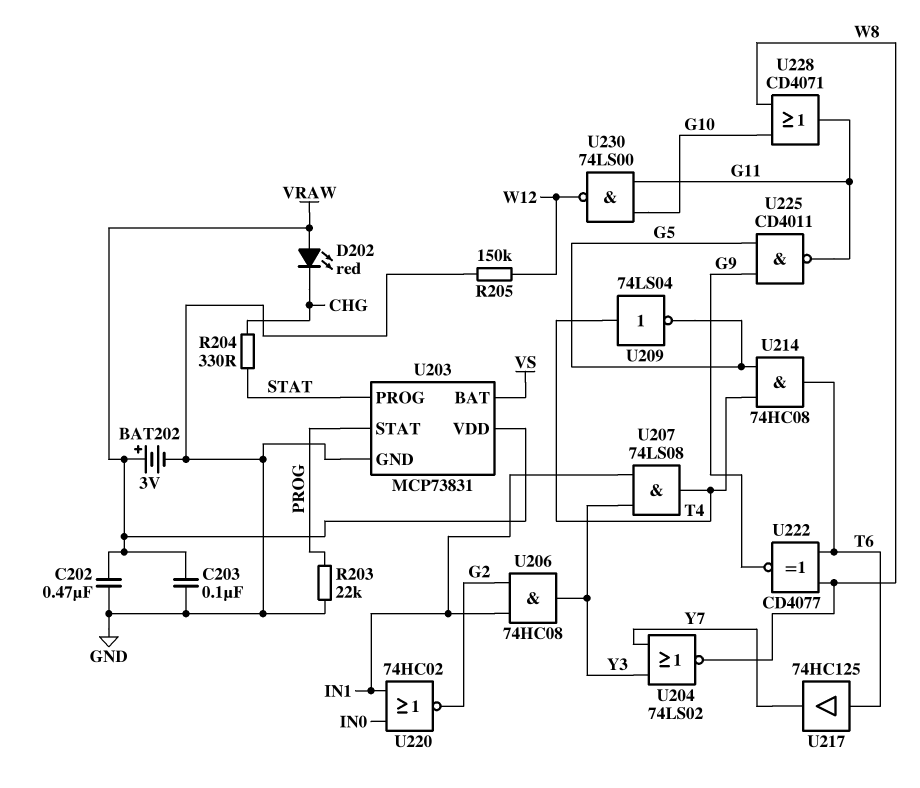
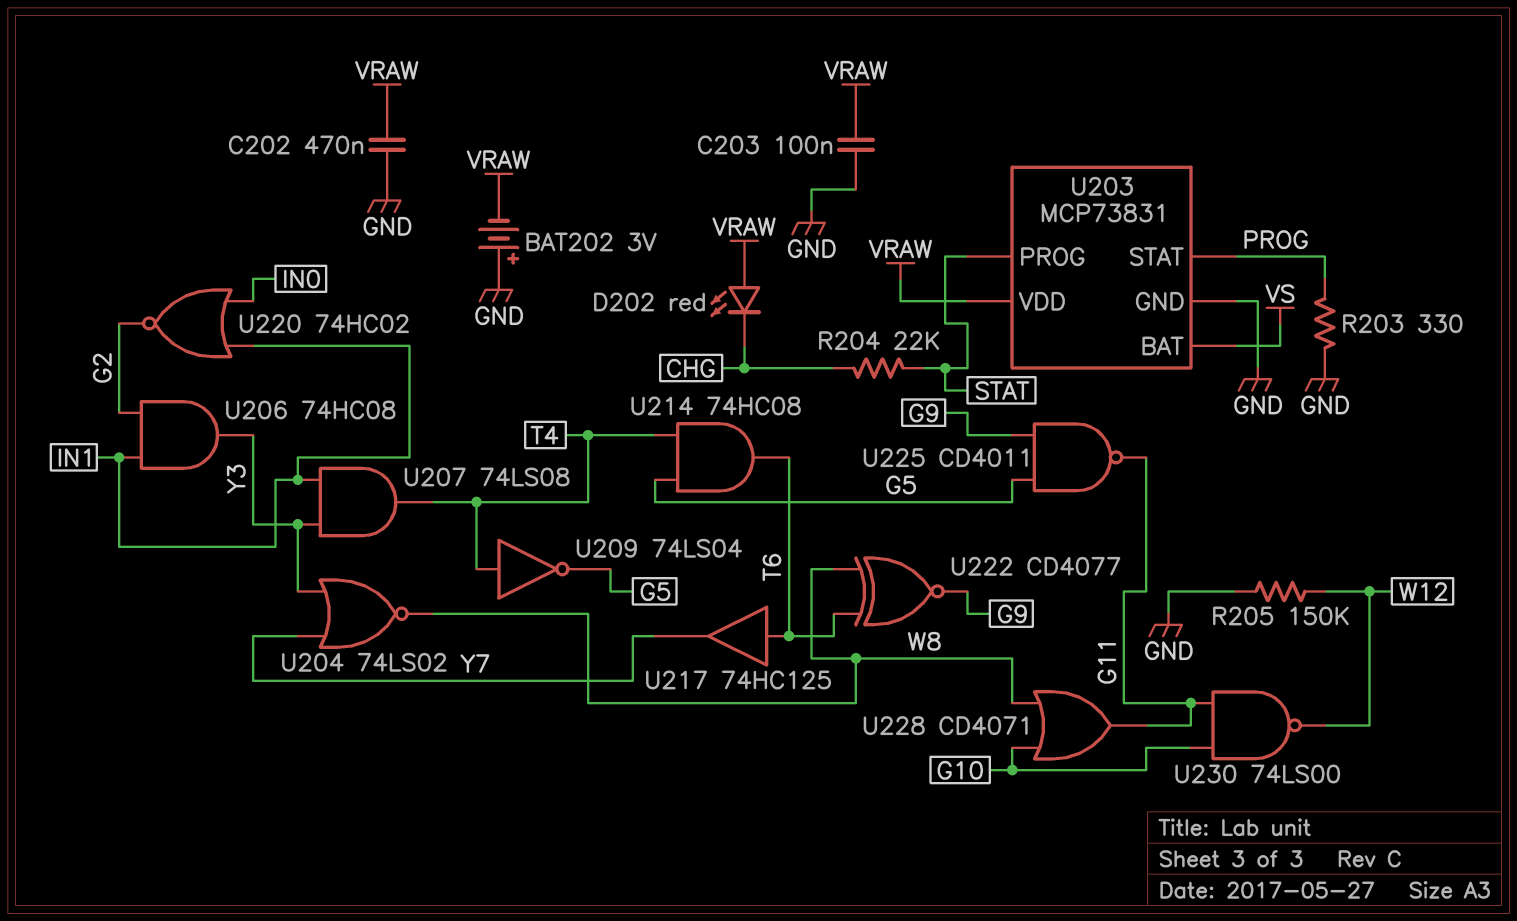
BAT202: 3V (plus VRAW, minus GND) -> 3V (plus GND, minus VRAW)
R203: 22k (GND, PROG) -> 330 (GND, PROG)
R204: 330 (CHG, STAT) -> 22k (CHG, STAT)

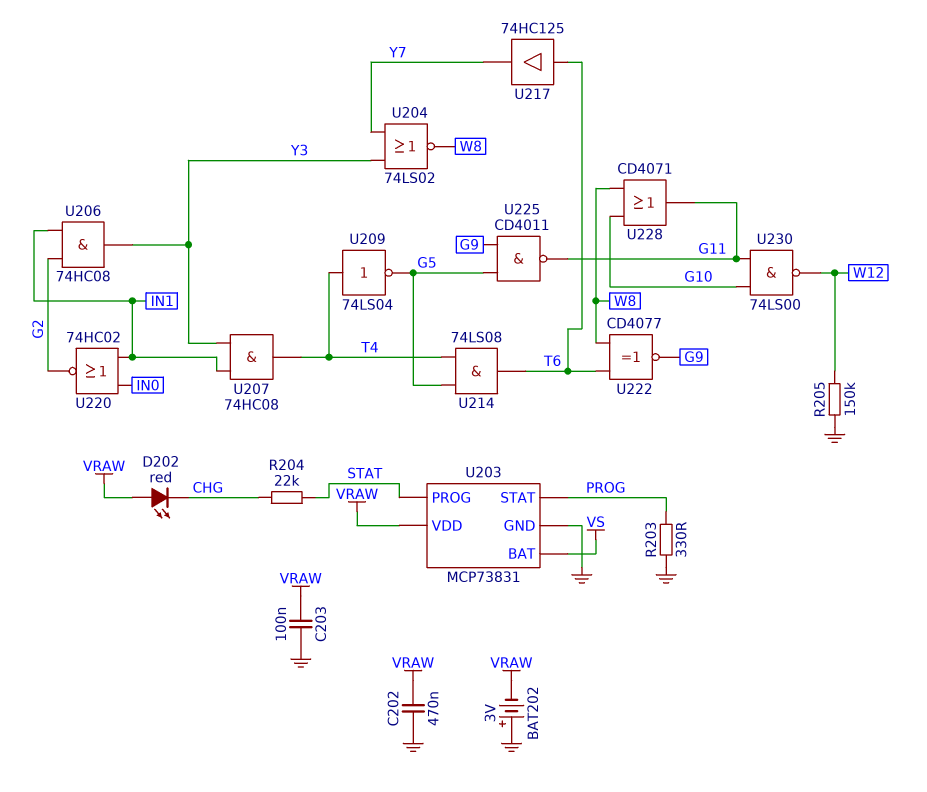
U207: AND 74LS08 (in IN1, in Y3, out T4) -> AND 74HC08 (in IN1, in Y3, out T4)
U214: AND 74HC08 (in G5, in T4, out T6) -> AND 74LS08 (in G5, in T4, out T6)

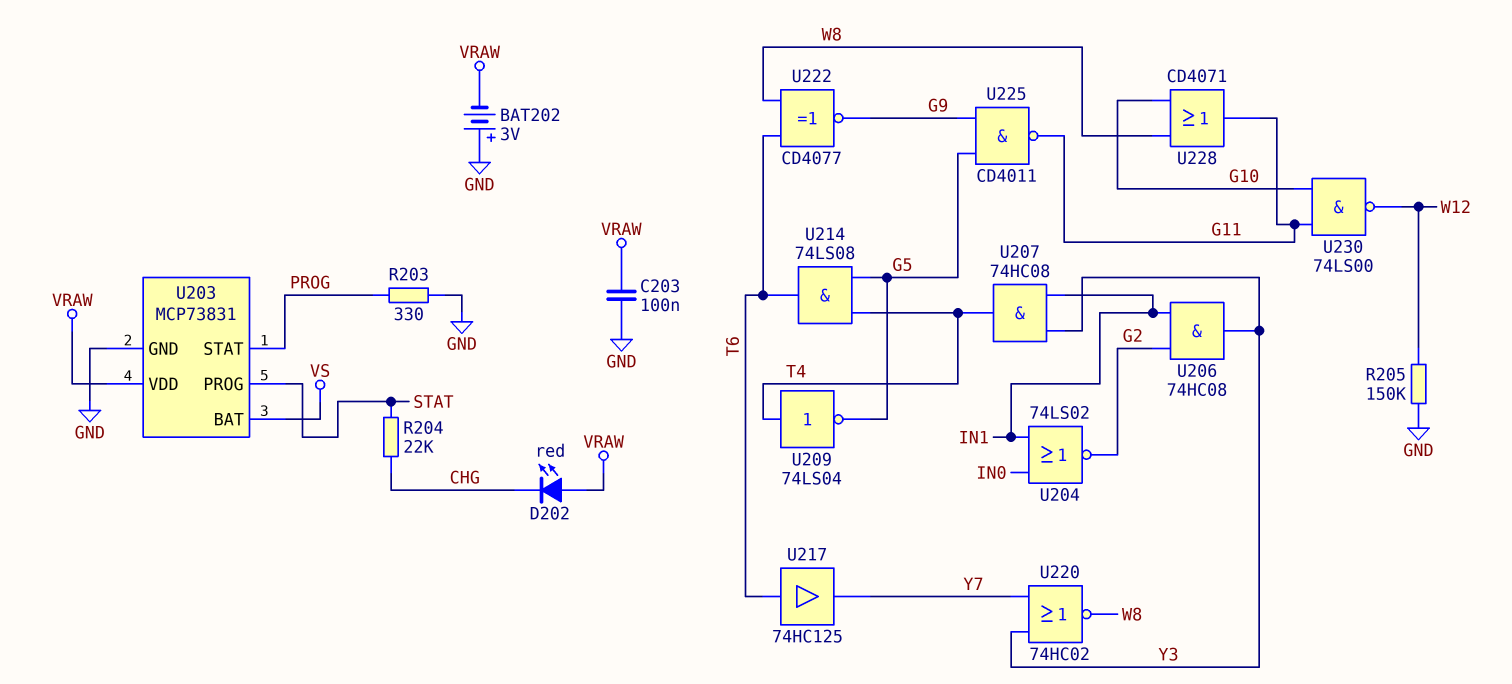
C202: 470nF (GND, VRAW) -> none
U204: NOR 74LS02 (in Y3, in Y7, out W8) -> NOR 74LS02 (in IN0, in IN1, out G2)
U220: NOR 74HC02 (in IN0, in IN1, out G2) -> NOR 74HC02 (in Y3, in Y7, out W8)

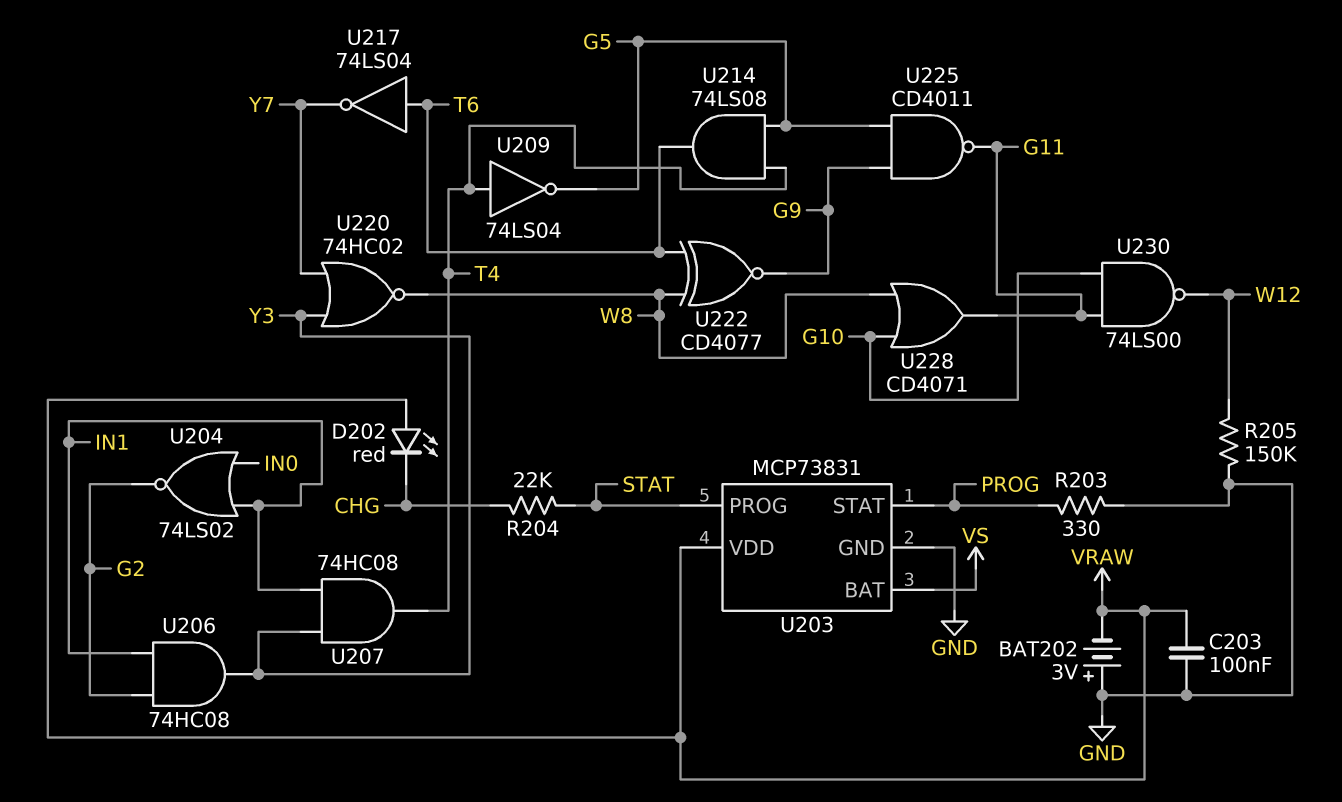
U217: buffer 74HC125 (in T6, out Y7) -> NOT 74LS04 (in T6, out Y7)

